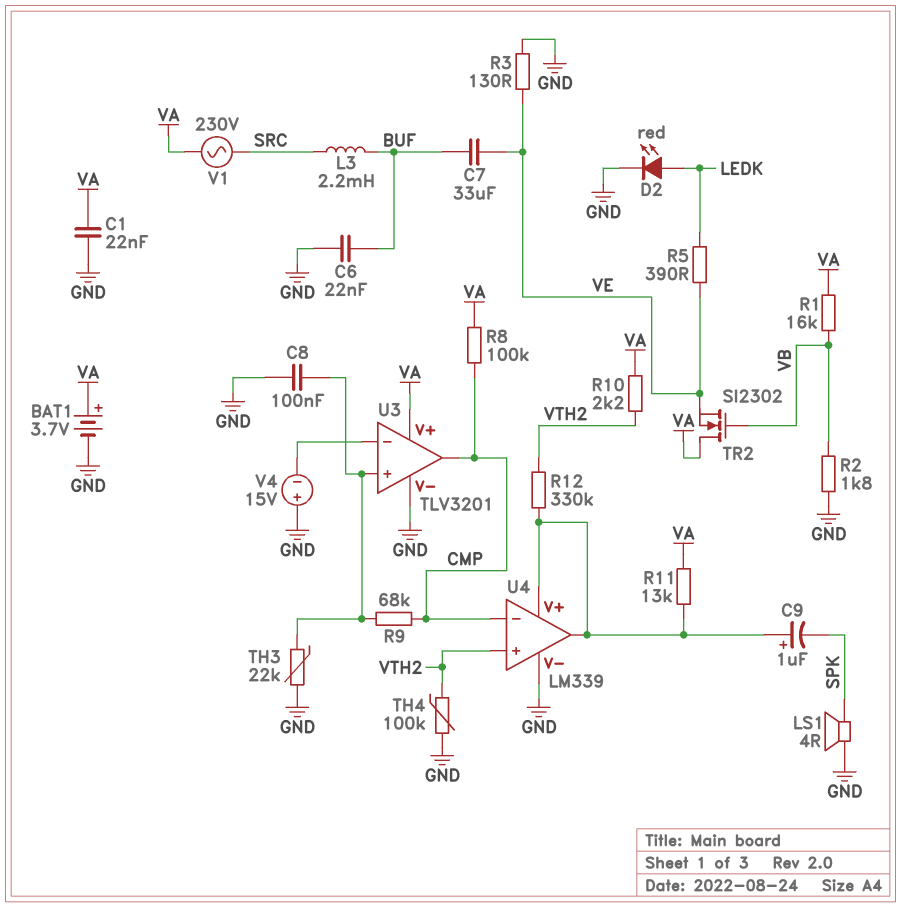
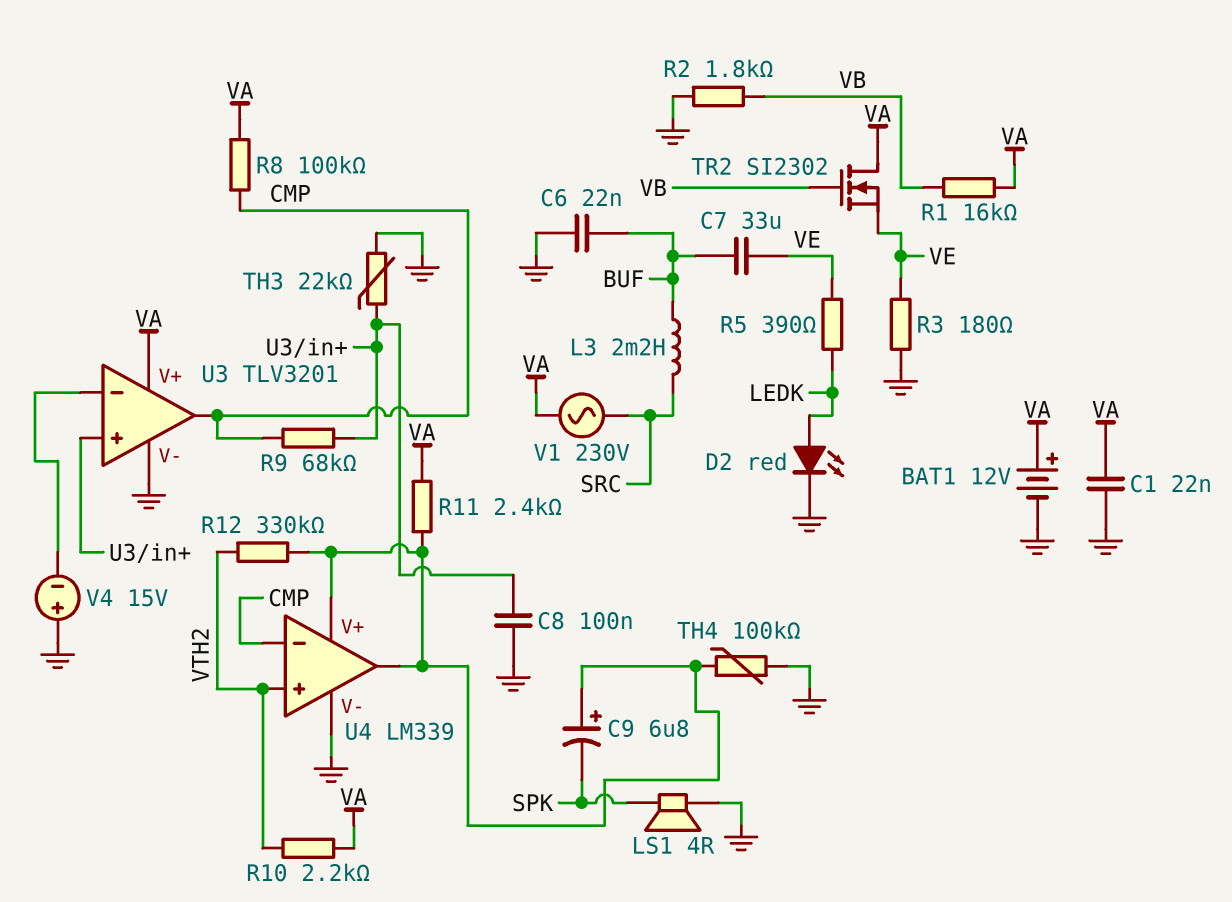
BAT1: 3.7V (plus VA, minus GND) -> 12V (plus VA, minus GND)
C9: 1uF (plus U4/V+, minus SPK) -> 6.8uF (plus U4/V+, minus SPK)
R3: 130 (GND, VE) -> 180 (GND, VE)
R11: 13k (U4/V+, VA) -> 2.4k (U4/V+, VA)
TH4: 100k (GND, VTH2) -> 100k (GND, U4/V+)

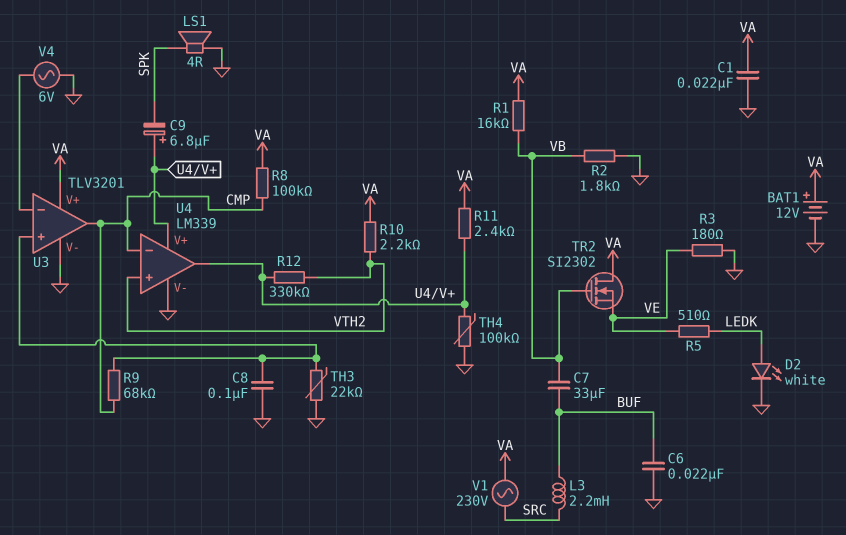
C7: 33uF (BUF, VE) -> 33uF (BUF, VB)
D2: LED red (A LEDK, K GND) -> LED white (A LEDK, K GND)
R5: 390 (LEDK, VE) -> 510 (LEDK, VE)
V4: 15V (plus GND, minus U3/in-) -> AC 6V (GND, U3/in-)

